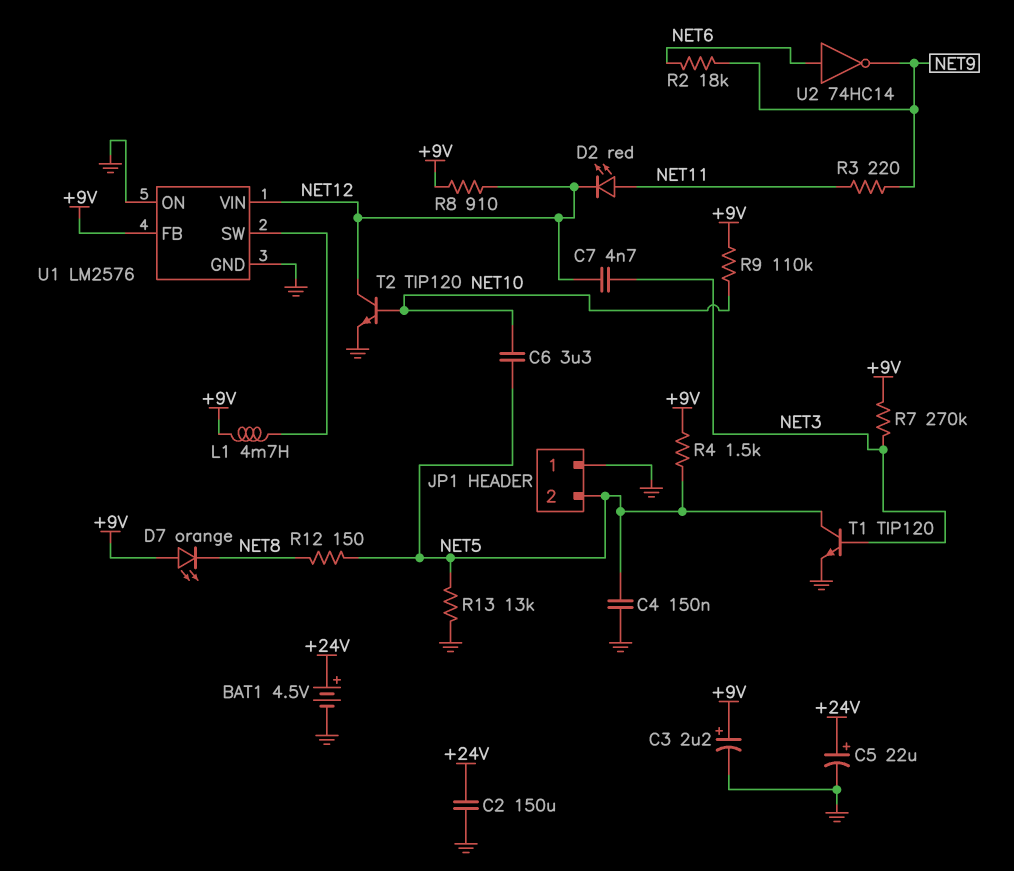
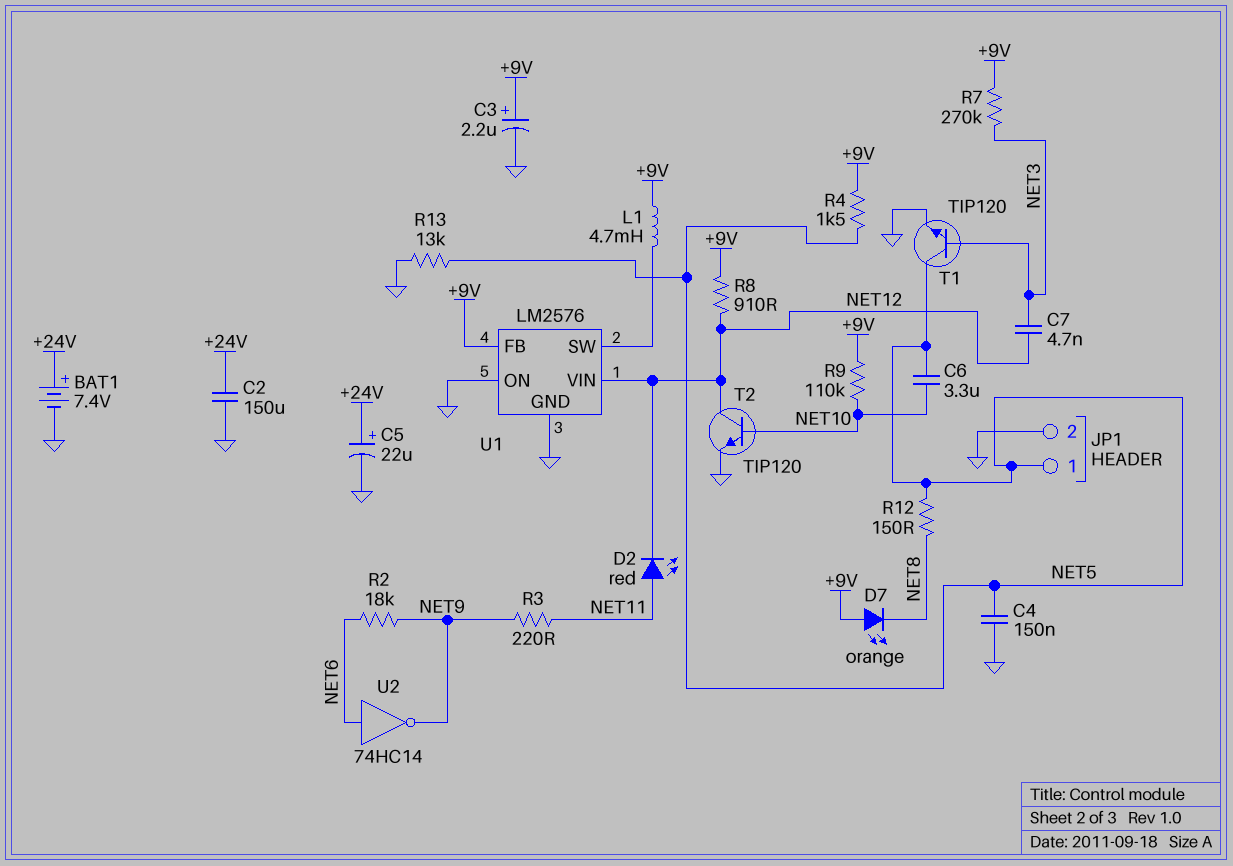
BAT1: 4.5V (plus +24V, minus GND) -> 7.4V (plus +24V, minus GND)
JP1 pin 1: GND -> NET5
JP1 pin 2: NET5 -> GND

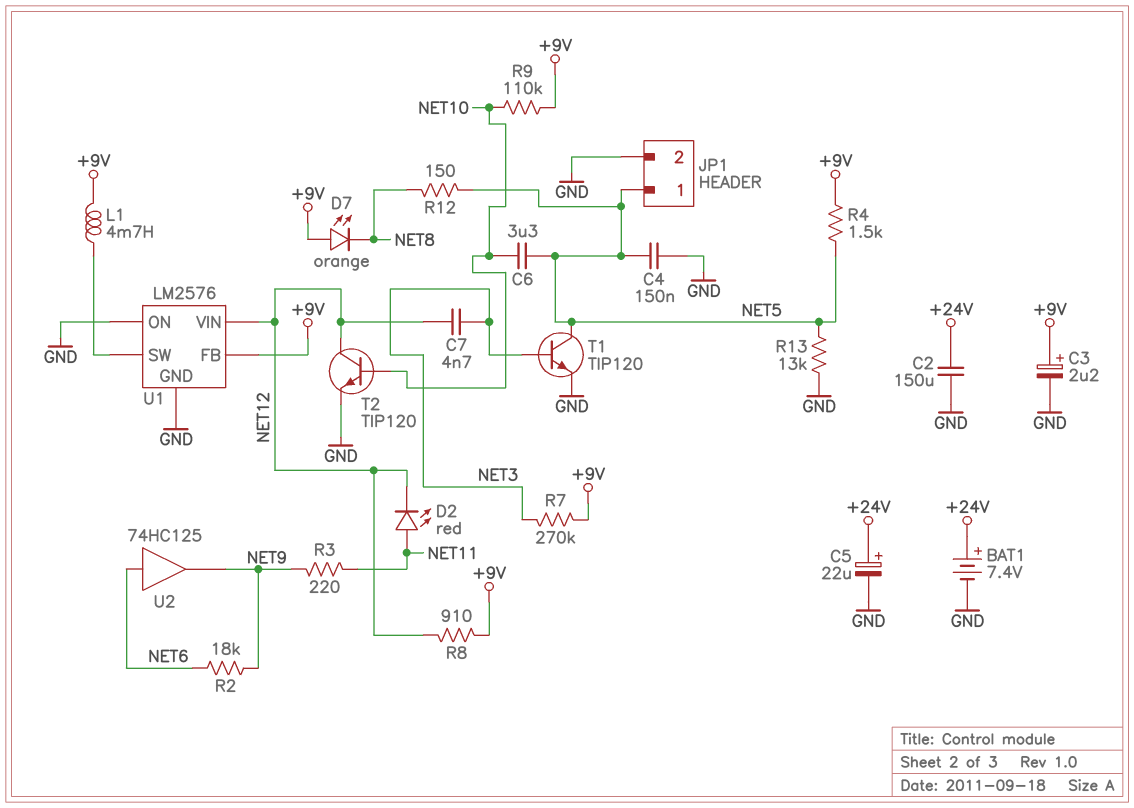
U2: NOT 74HC14 (in NET6, out NET9) -> buffer 74HC125 (in NET6, out NET9)

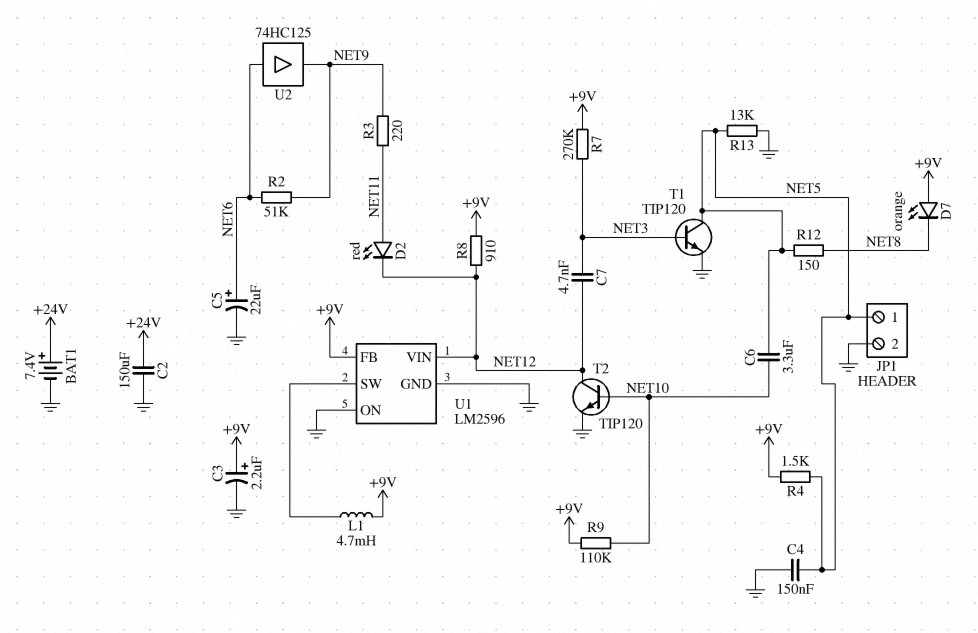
C5: 22uF (plus +24V, minus GND) -> 22uF (plus NET6, minus GND)
R2: 18k (NET6, NET9) -> 51k (NET6, NET9)
U1: LM2576 -> LM2596

